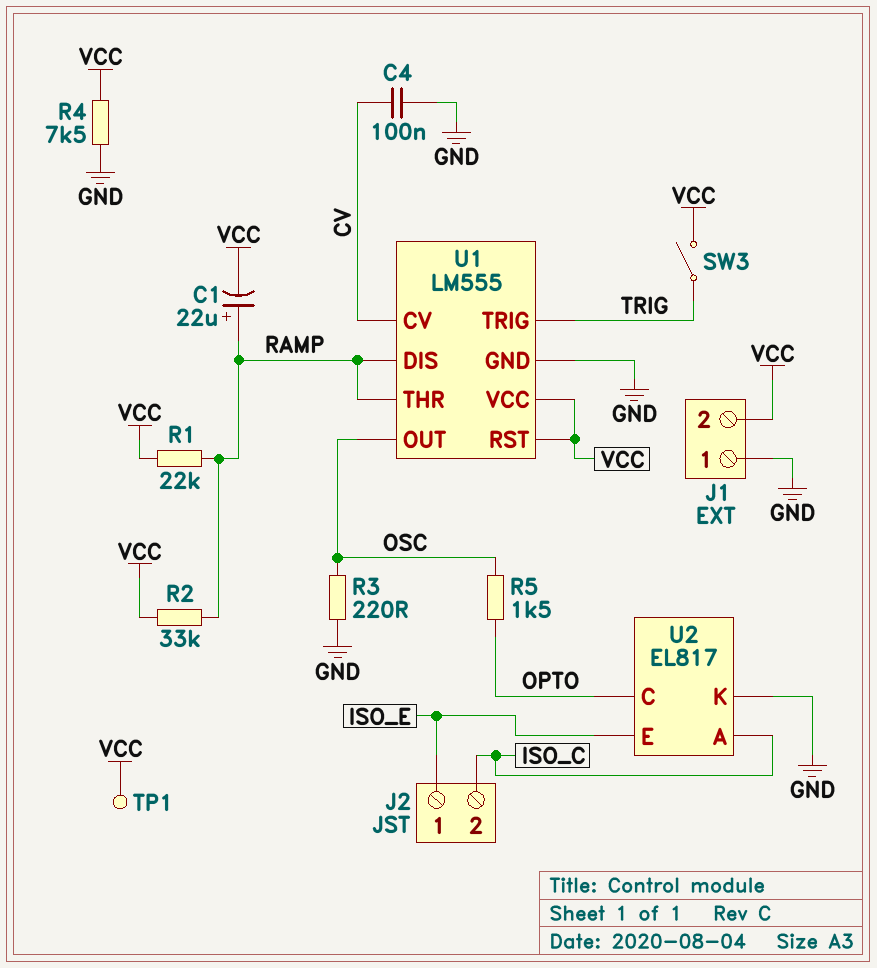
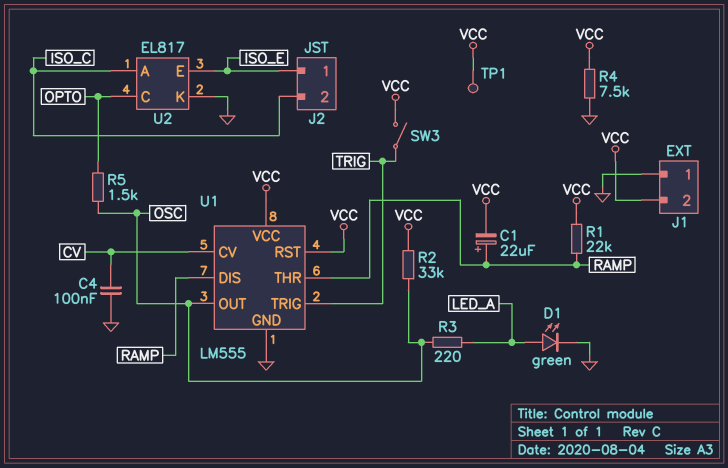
D1: none -> LED green (A LED_A, K GND)
R2: 33k (RAMP, VCC) -> 33k (OSC, VCC)
R3: 220 (GND, OSC) -> 220 (LED_A, OSC)

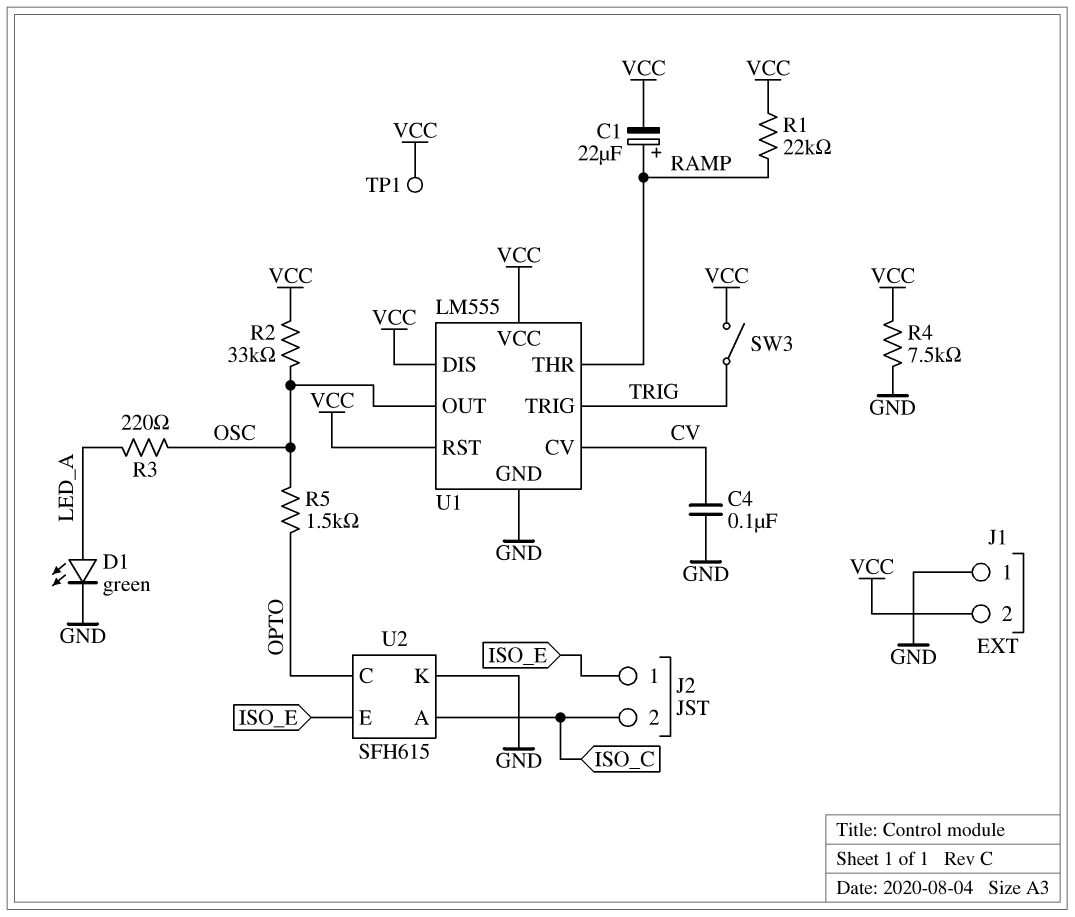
U1 pin DIS: RAMP -> VCC
U2: EL817 -> SFH615

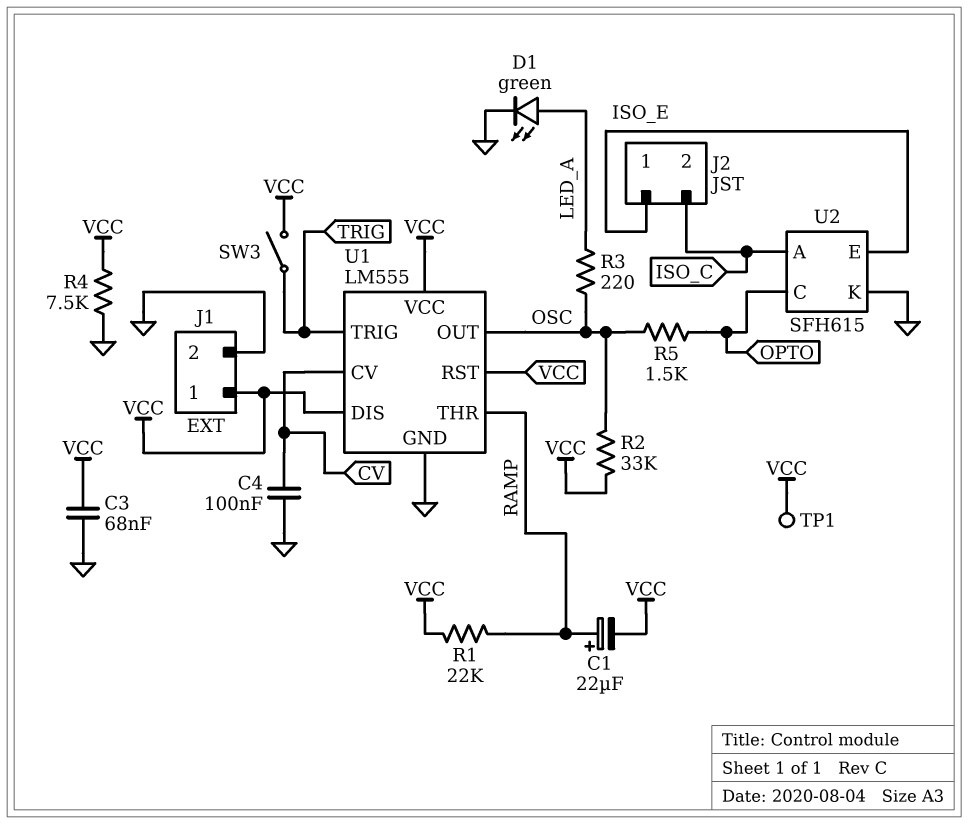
C3: none -> 68nF (GND, VCC)
J1 pin 1: GND -> VCC
J1 pin 2: VCC -> GND

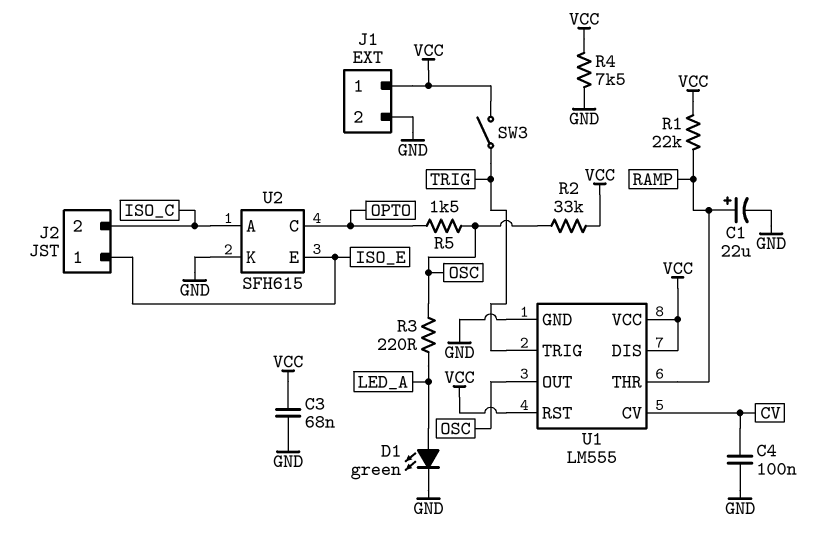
C1: 22uF (plus RAMP, minus VCC) -> 22uF (plus RAMP, minus GND)
TP1: test point (VCC) -> none

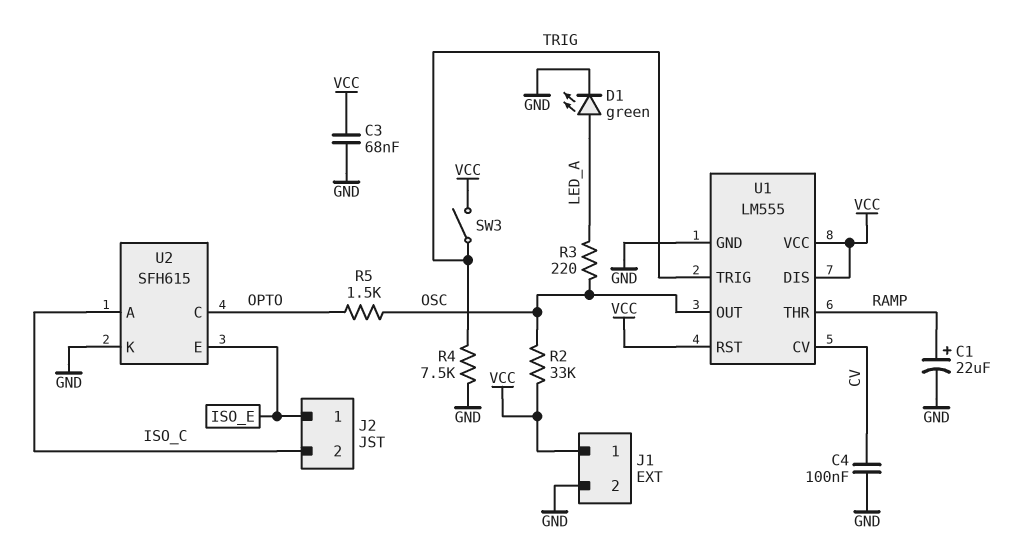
R1: 22k (RAMP, VCC) -> none
R4: 7.5k (GND, VCC) -> 7.5k (GND, TRIG)

